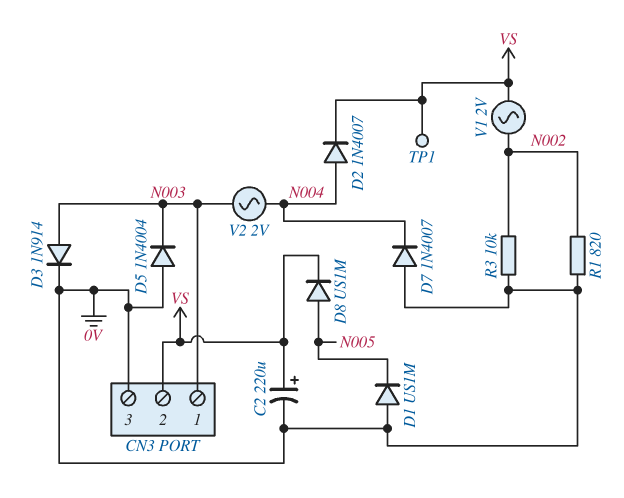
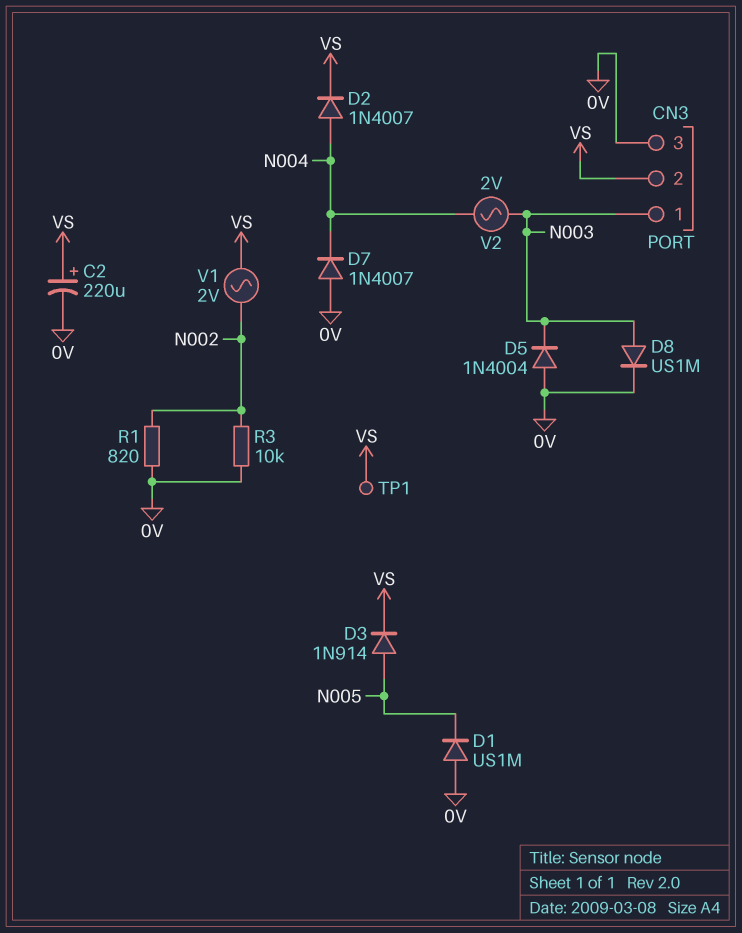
D3: diode 1N914 (A N003, K 0V) -> diode 1N914 (A N005, K VS)
D8: diode US1M (A N005, K VS) -> diode US1M (A N003, K 0V)

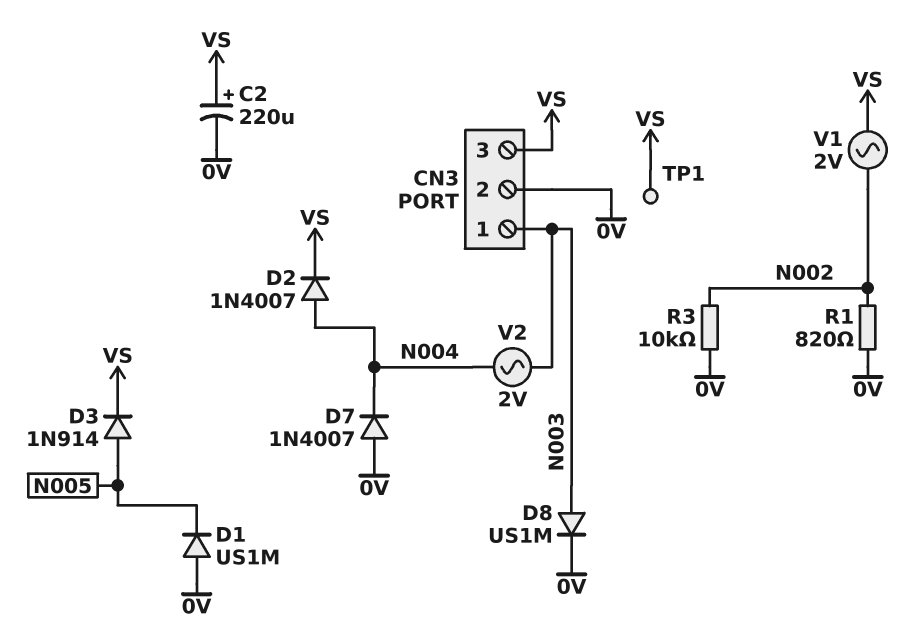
CN3 pin 2: VS -> 0V
CN3 pin 3: 0V -> VS
D5: diode 1N4004 (A 0V, K N003) -> none

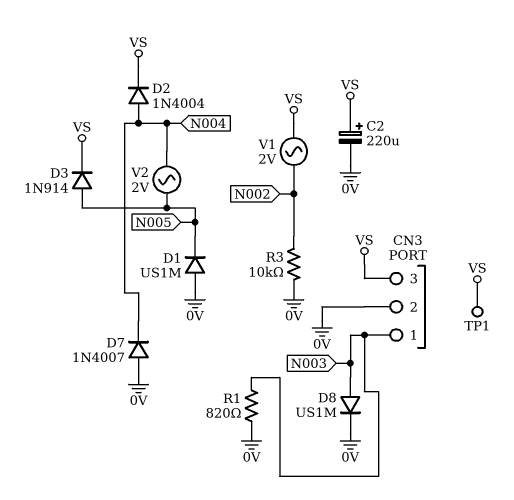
D2: diode 1N4007 (A N004, K VS) -> diode 1N4004 (A N004, K VS)
R1: 820 (0V, N002) -> 820 (0V, N003)
V2: AC 2V (N003, N004) -> AC 2V (N004, N005)

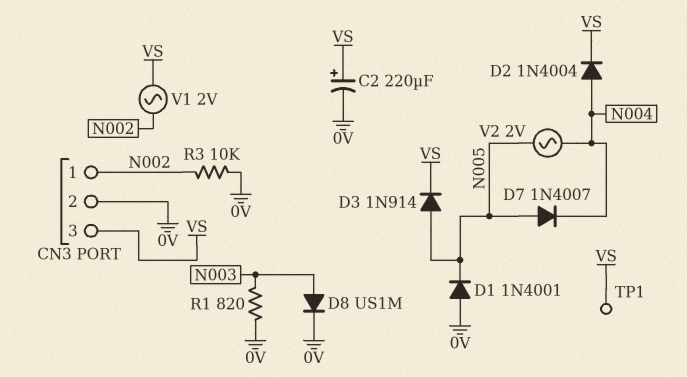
CN3 pin 1: N003 -> N002
D1: diode US1M (A 0V, K N005) -> diode 1N4001 (A 0V, K N005)
D7: diode 1N4007 (A 0V, K N004) -> diode 1N4007 (A N005, K N004)

